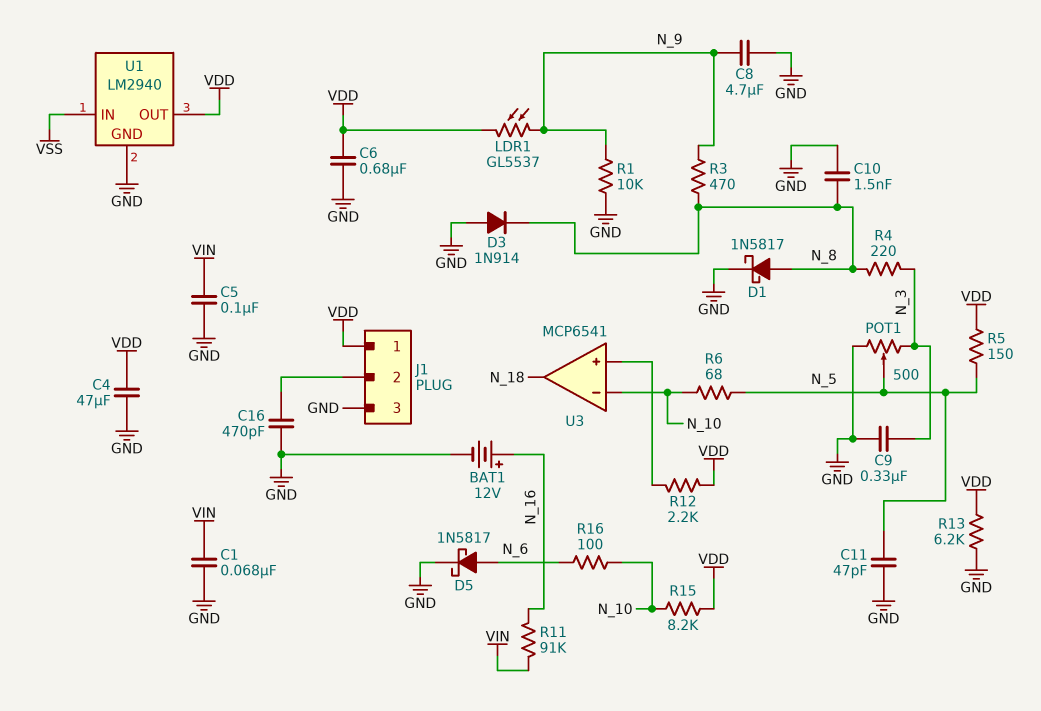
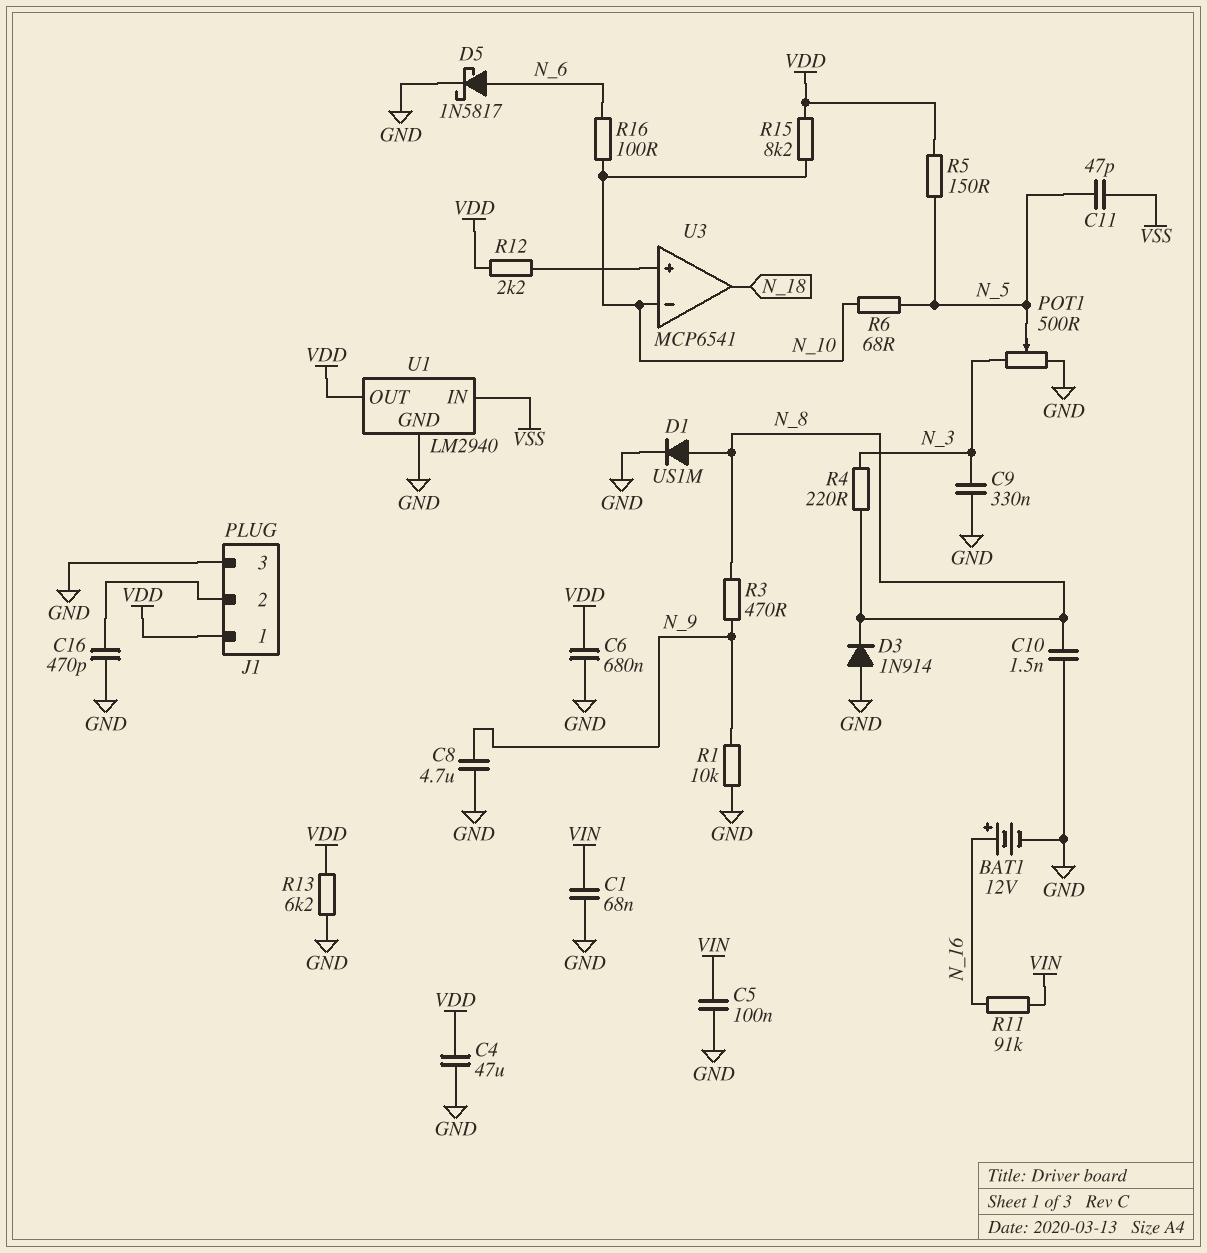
C11: 47pF (GND, N_5) -> 47pF (N_5, VSS)
D1: schottky 1N5817 (A N_8, K GND) -> diode US1M (A N_8, K GND)
LDR1: GL5537 (N_9, VDD) -> none

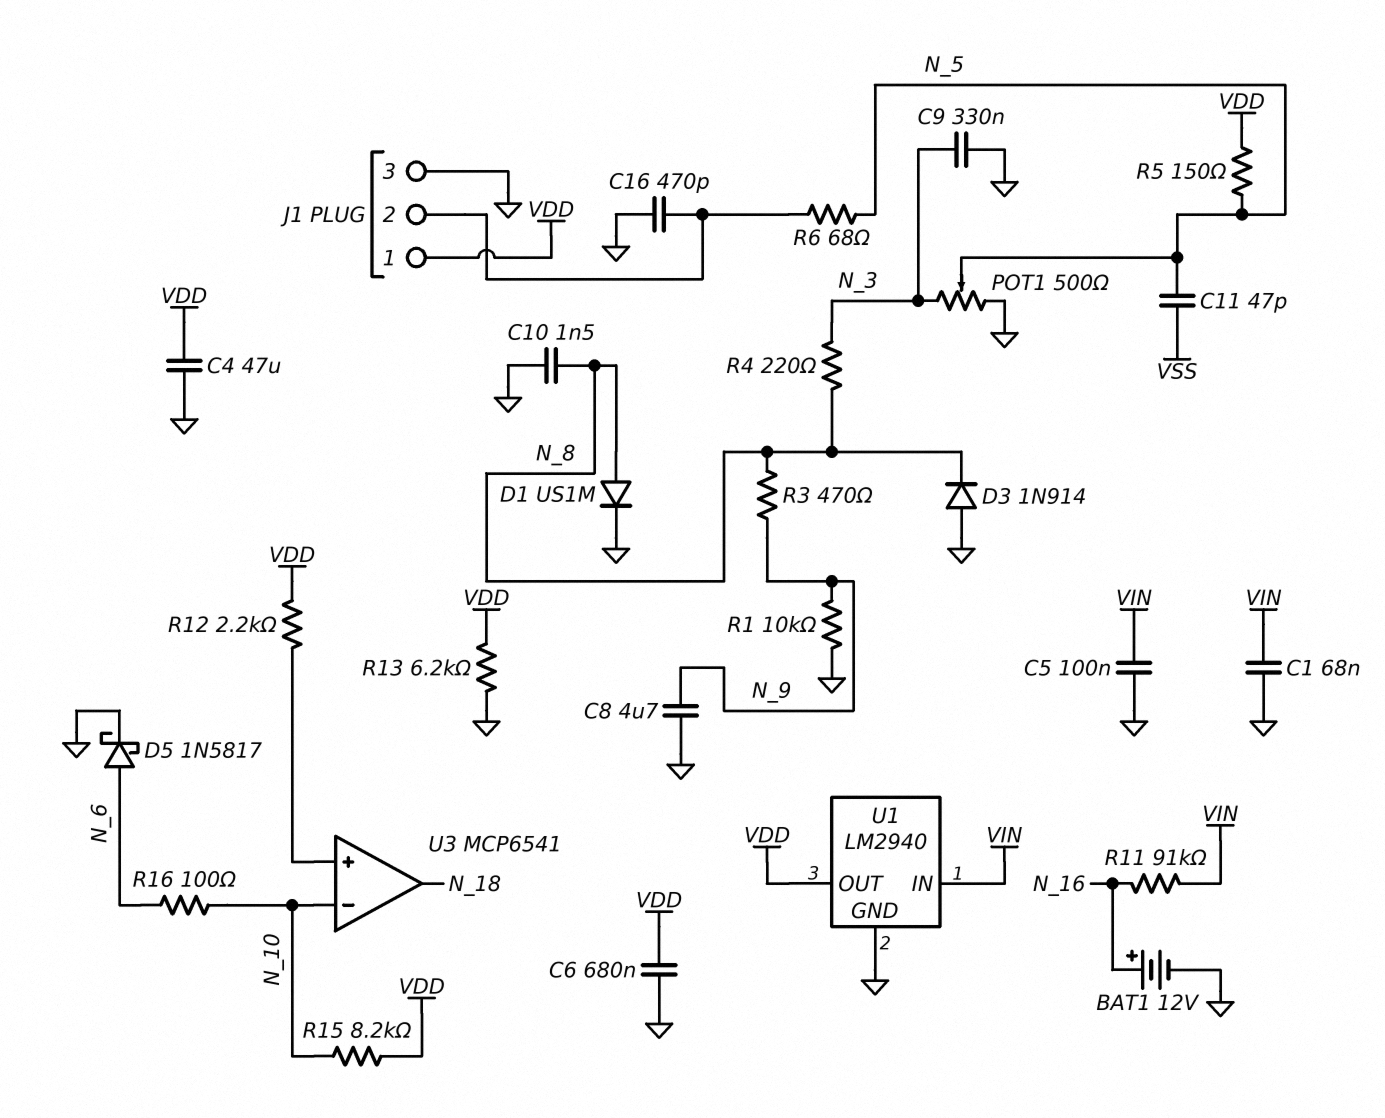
R6: 68 (N_5, N_10) -> 68 (J1/2, N_5)
U1 pin IN: VSS -> VIN

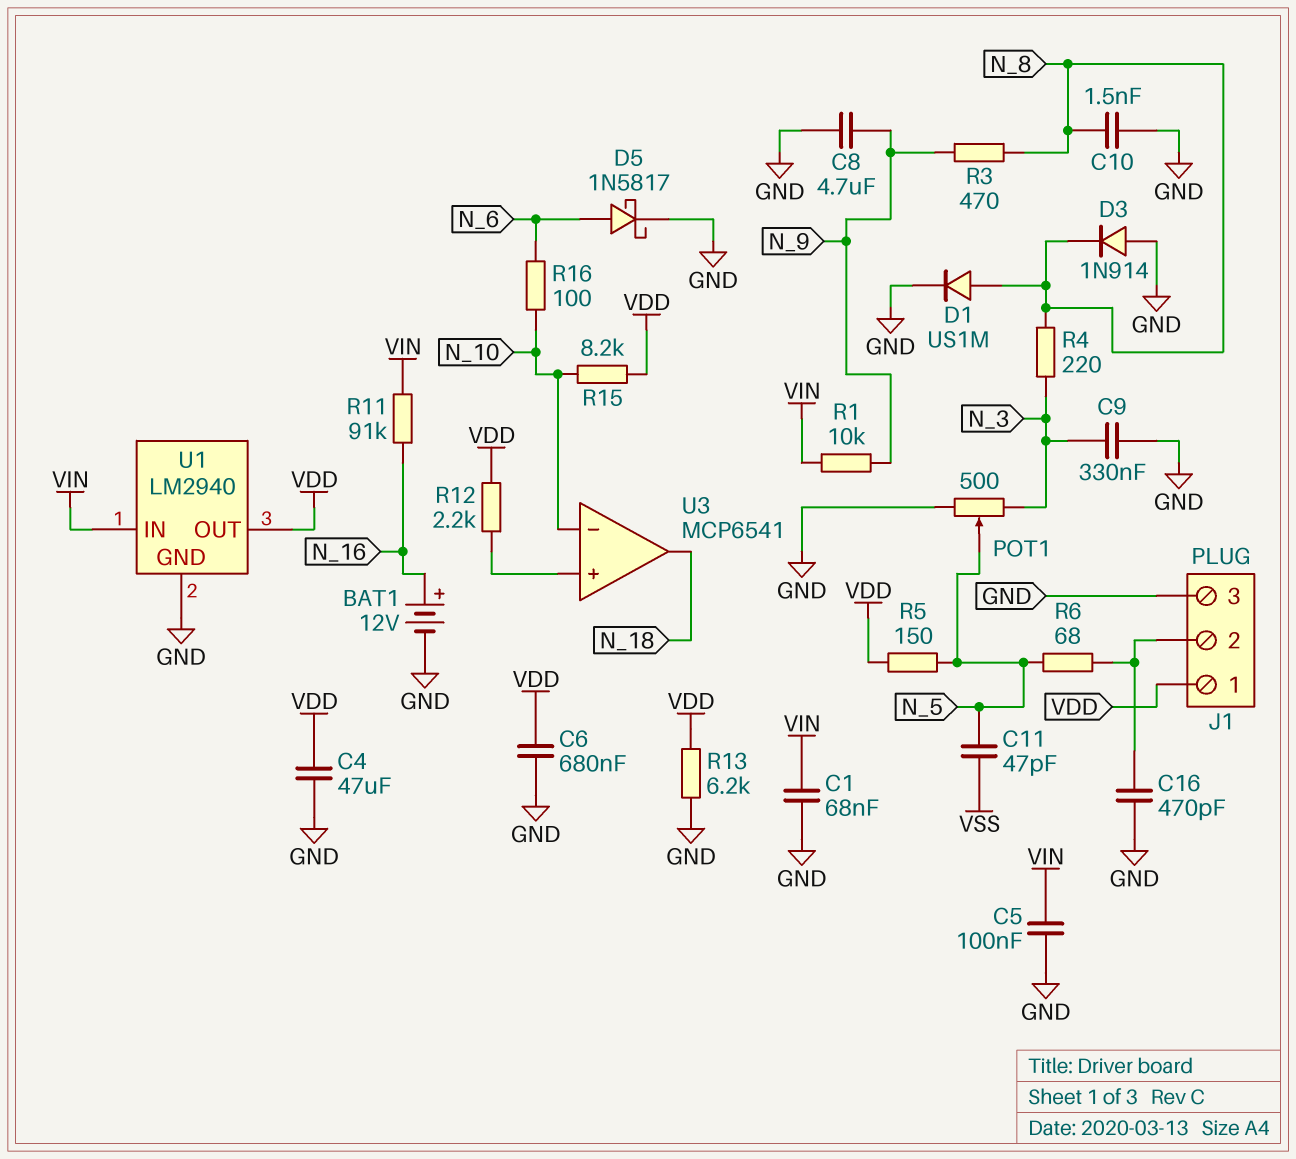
R1: 10k (GND, N_9) -> 10k (N_9, VIN)

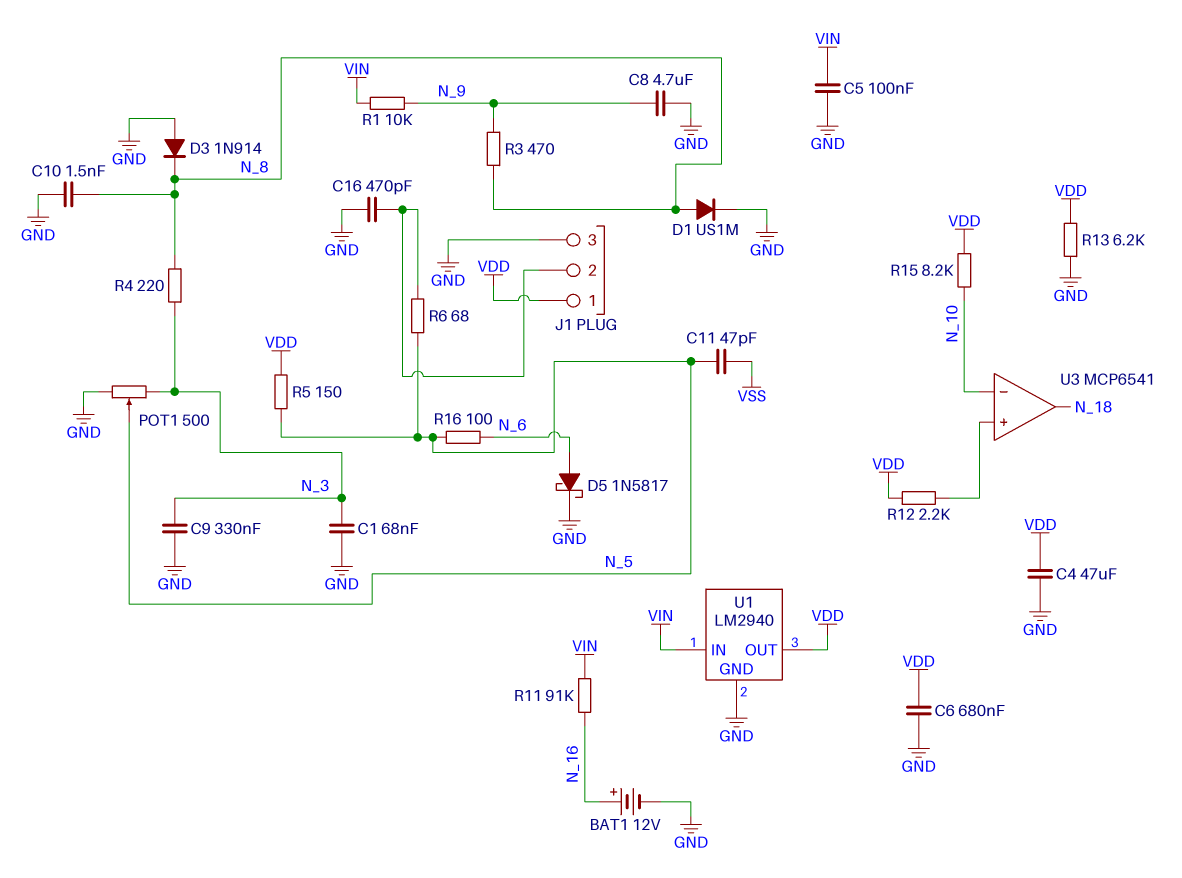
C1: 68nF (GND, VIN) -> 68nF (GND, N_3)
R16: 100 (N_6, N_10) -> 100 (N_5, N_6)

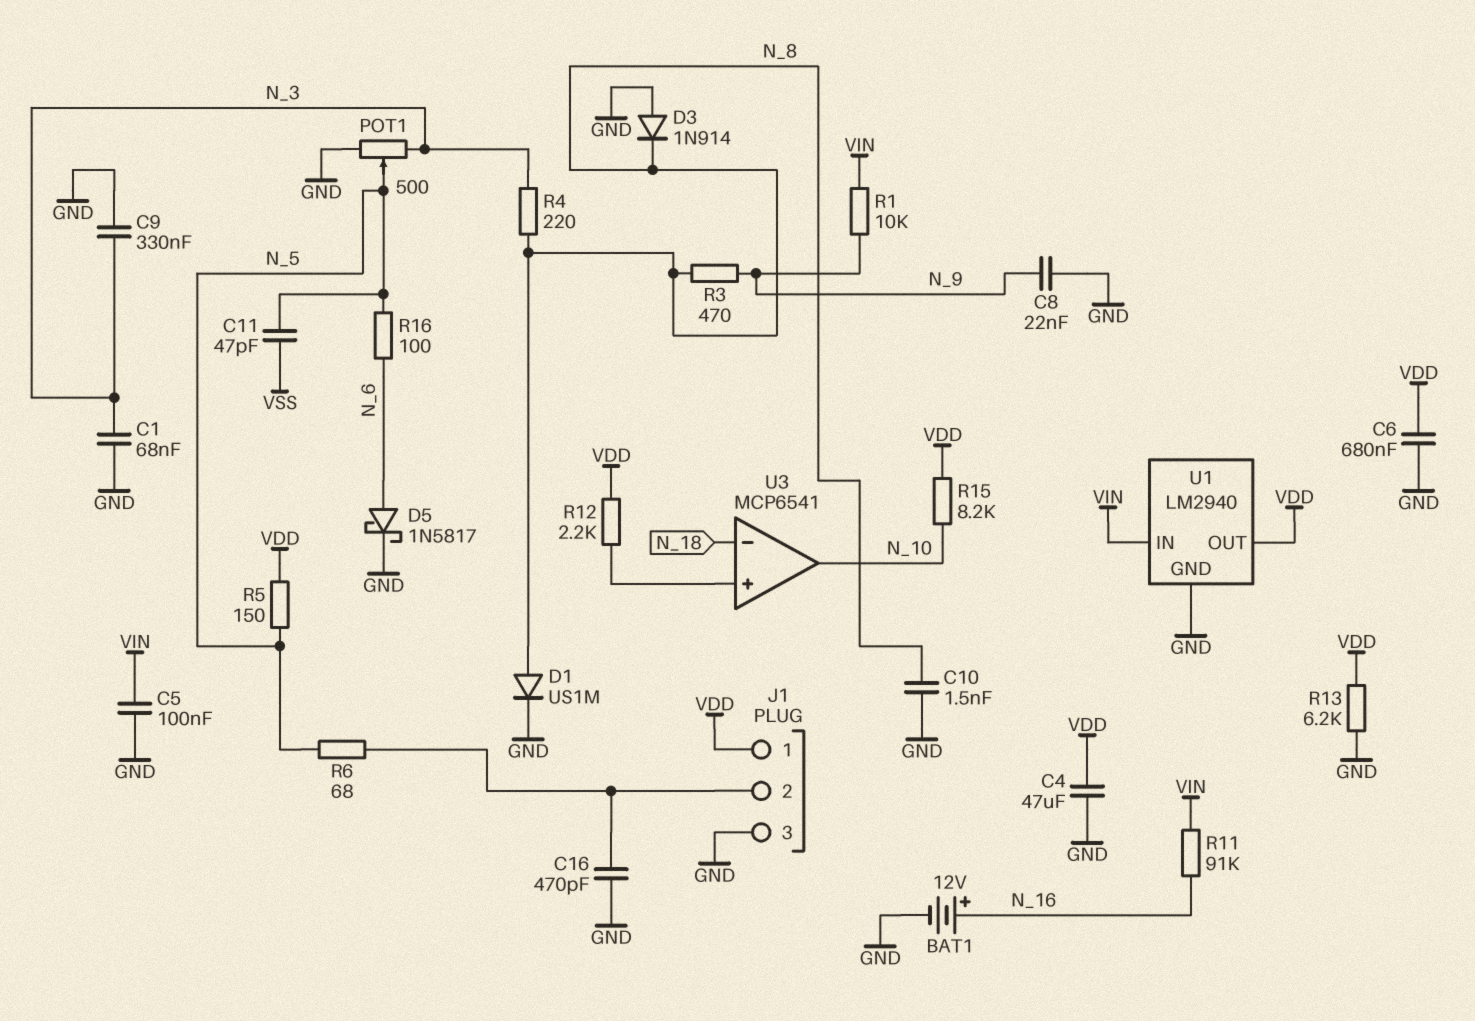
C8: 4.7uF (GND, N_9) -> 22nF (GND, N_9)
U3 pin in-: N_10 -> N_18
U3 pin out: N_18 -> N_10

